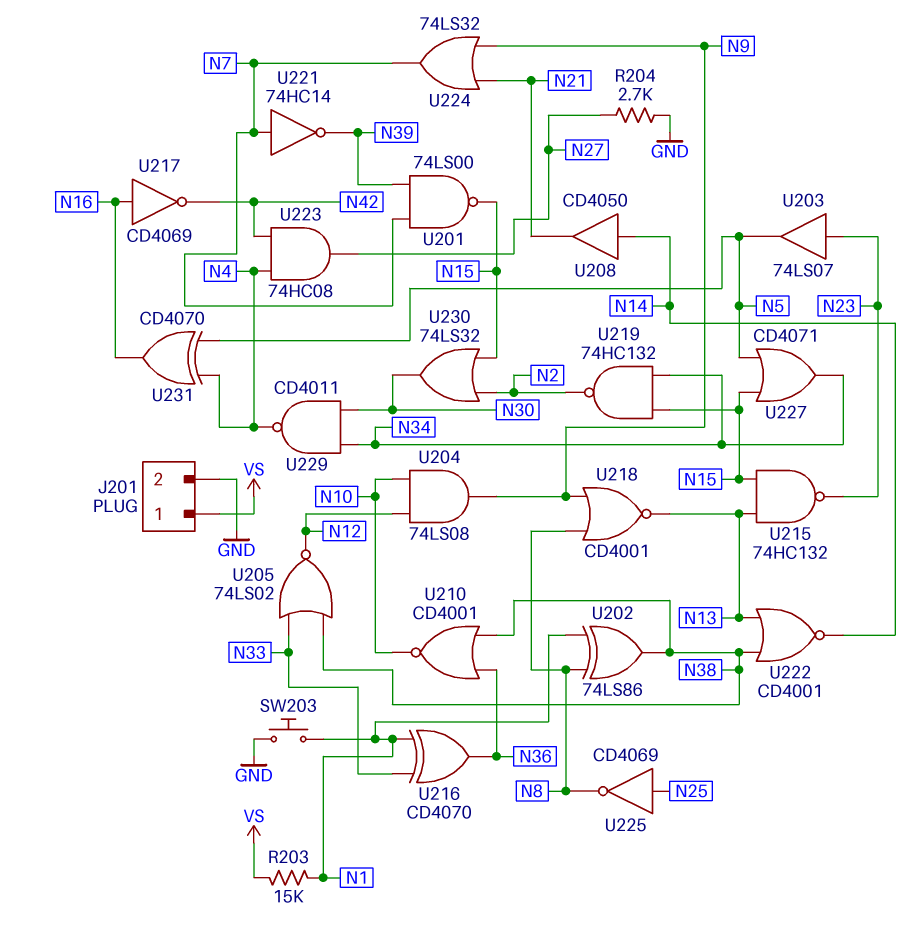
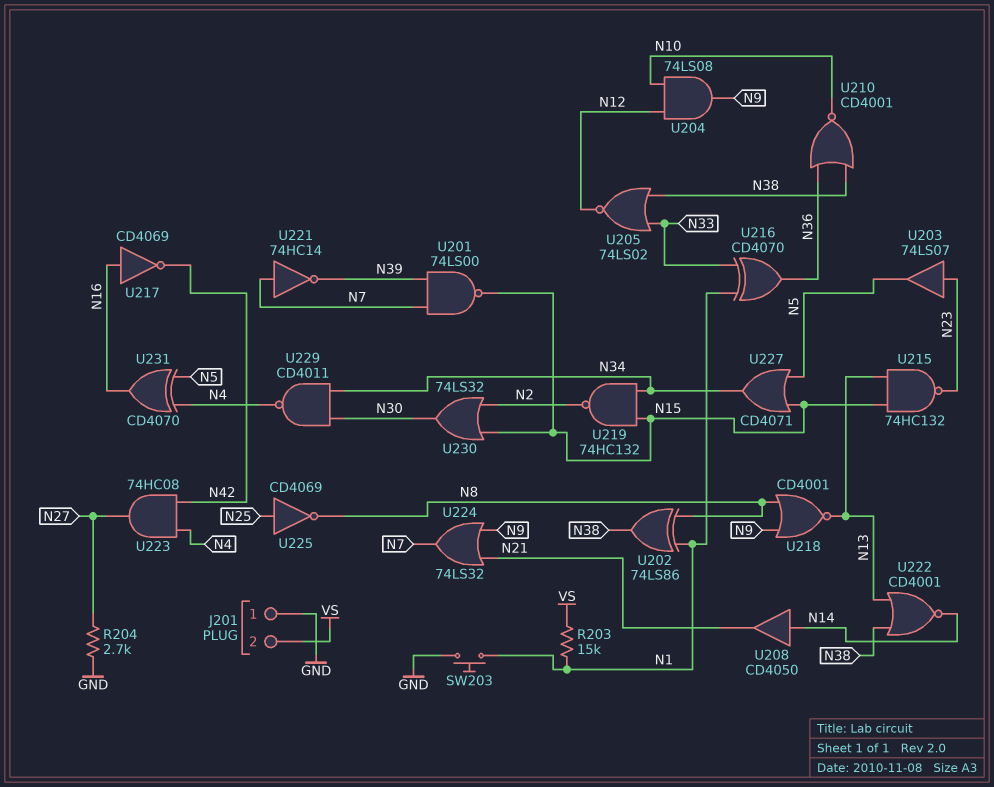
J201 pin 1: VS -> GND
J201 pin 2: GND -> VS

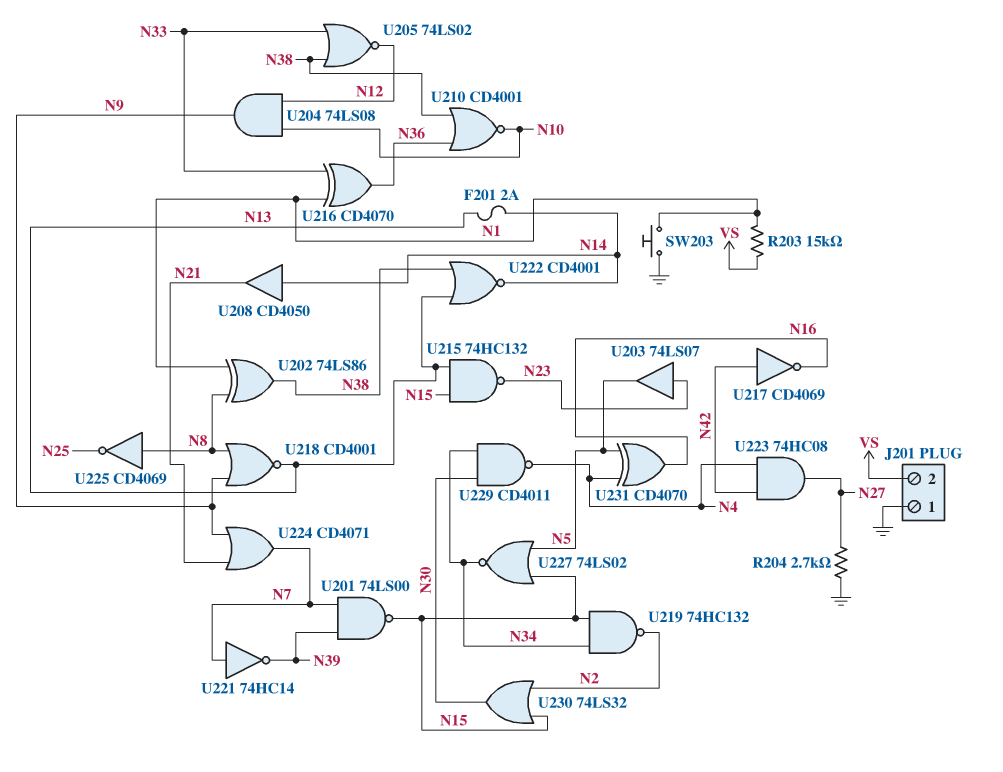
F201: none -> 2A (N13, N14)
U217: NOT CD4069 (in N16, out N42) -> NOT CD4069 (in N42, out N16)
U224: OR 74LS32 (in N9, in N21, out N7) -> OR CD4071 (in N9, in N21, out N7)
U225: NOT CD4069 (in N25, out N8) -> NOT CD4069 (in N8, out N25)
U227: OR CD4071 (in N5, in N15, out N34) -> NOR 74LS02 (in N5, in N15, out N34)

